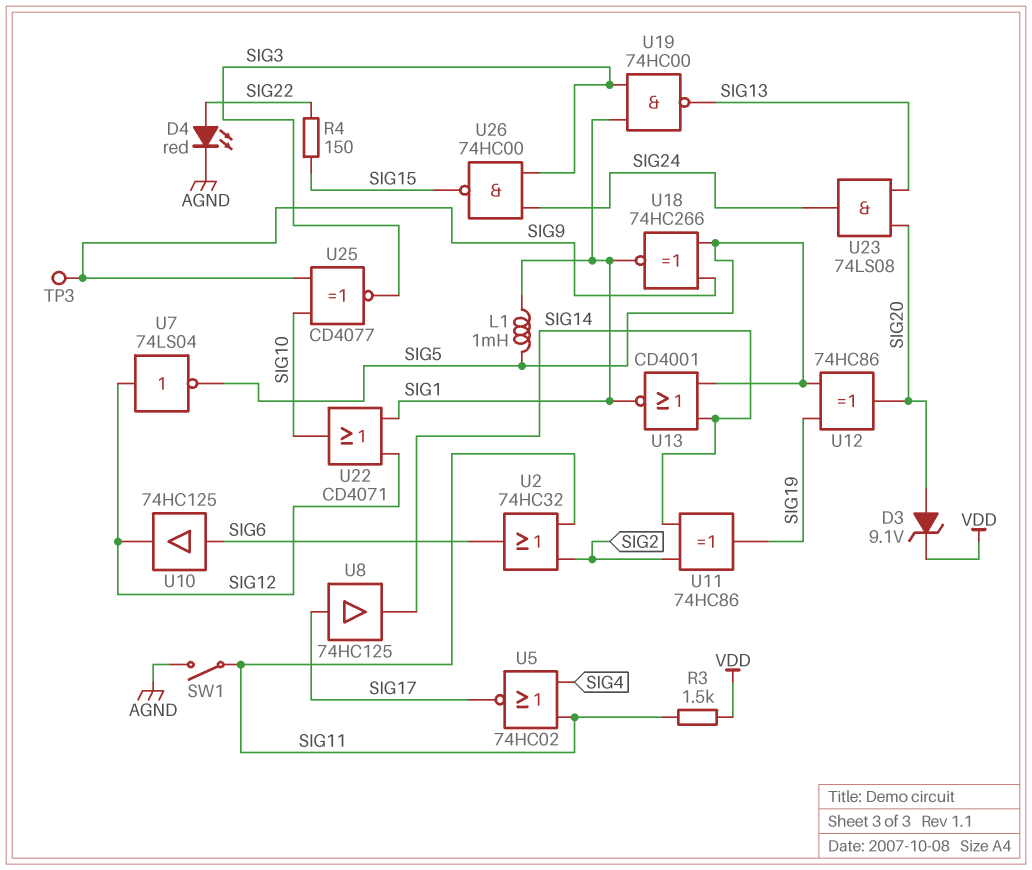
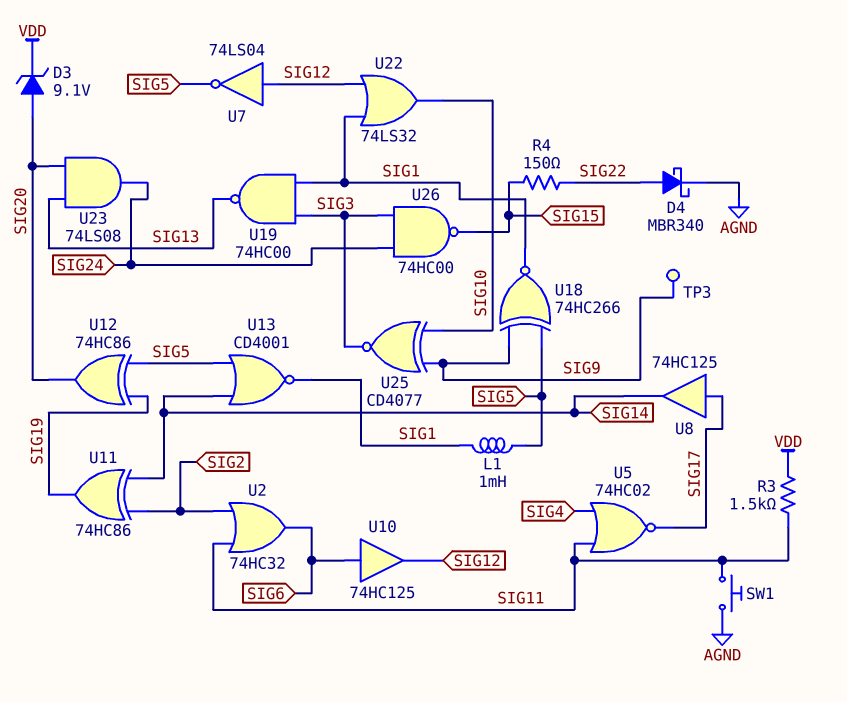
D4: LED red (A SIG22, K AGND) -> schottky MBR340 (A SIG22, K AGND)
SW1: switch (AGND, SIG11) -> button (AGND, SIG11)
U22: OR CD4071 (in SIG1, in SIG12, out SIG10) -> OR 74LS32 (in SIG1, in SIG12, out SIG10)

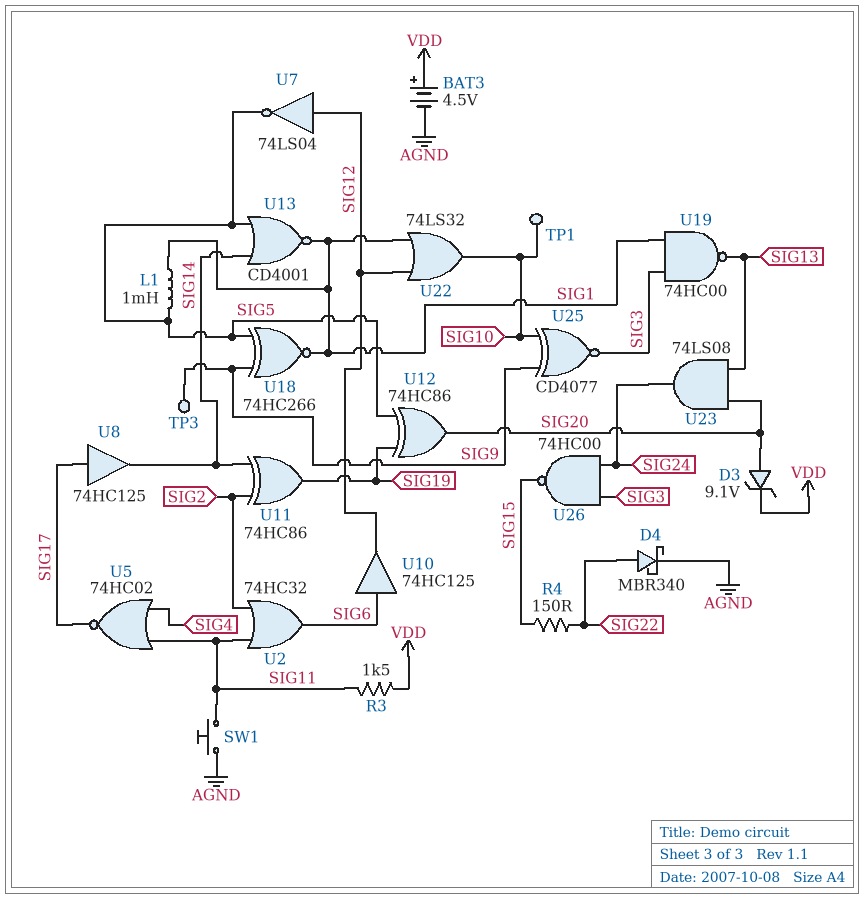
BAT3: none -> 4.5V (plus VDD, minus AGND)
TP1: none -> test point (SIG10)

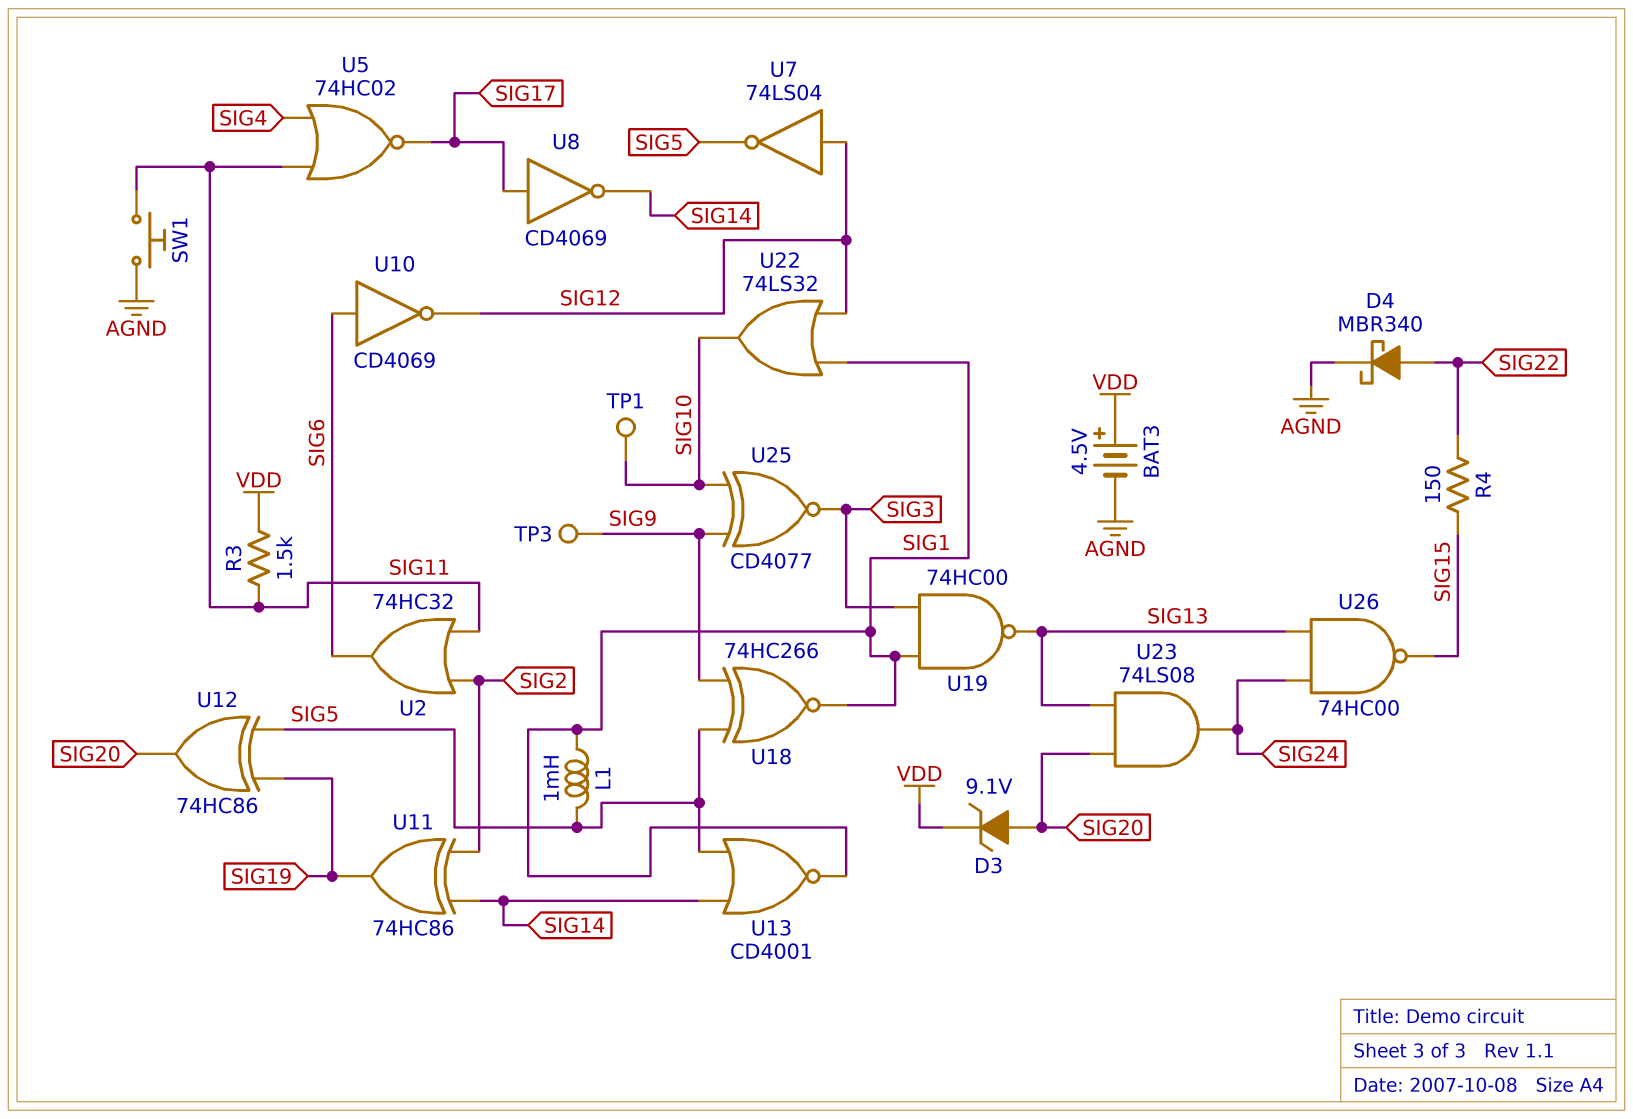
U8: buffer 74HC125 (in SIG17, out SIG14) -> NOT CD4069 (in SIG17, out SIG14)
U10: buffer 74HC125 (in SIG6, out SIG12) -> NOT CD4069 (in SIG6, out SIG12)
U26: NAND 74HC00 (in SIG3, in SIG24, out SIG15) -> NAND 74HC00 (in SIG13, in SIG24, out SIG15)

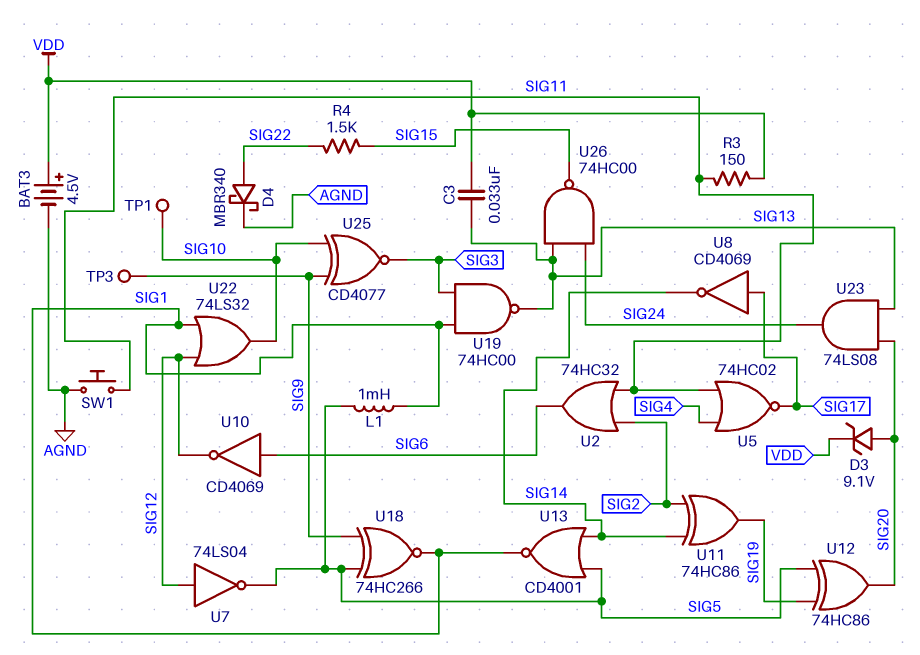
C3: none -> 33nF (SIG13, VDD)
R3: 1.5k (SIG11, VDD) -> 150 (SIG11, VDD)
R4: 150 (SIG15, SIG22) -> 1.5k (SIG15, SIG22)

